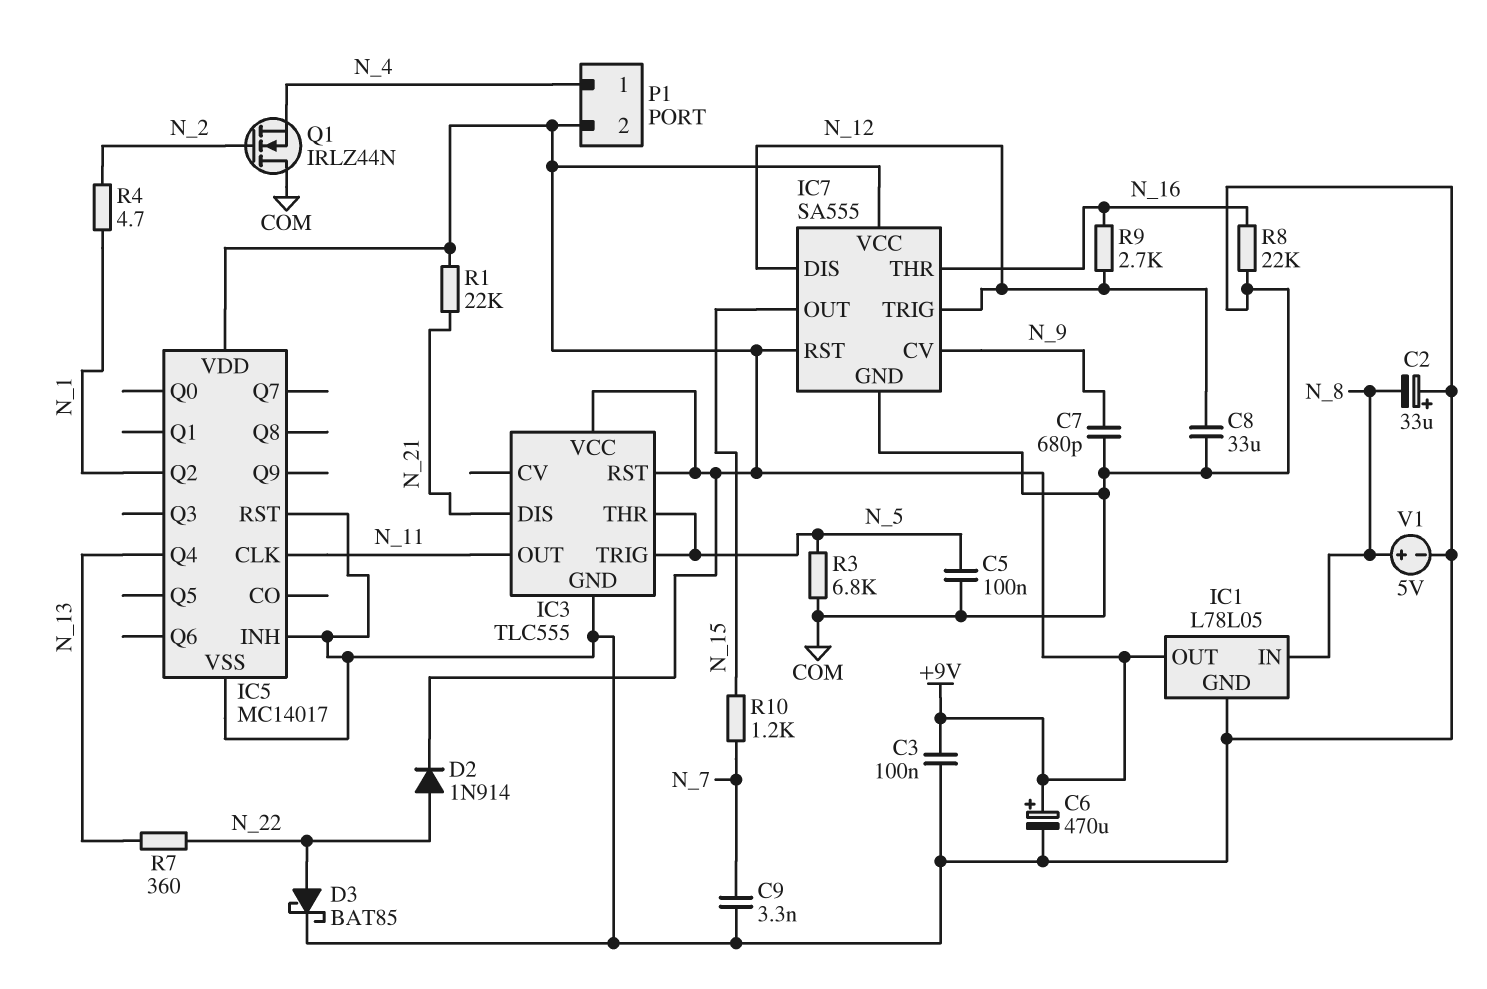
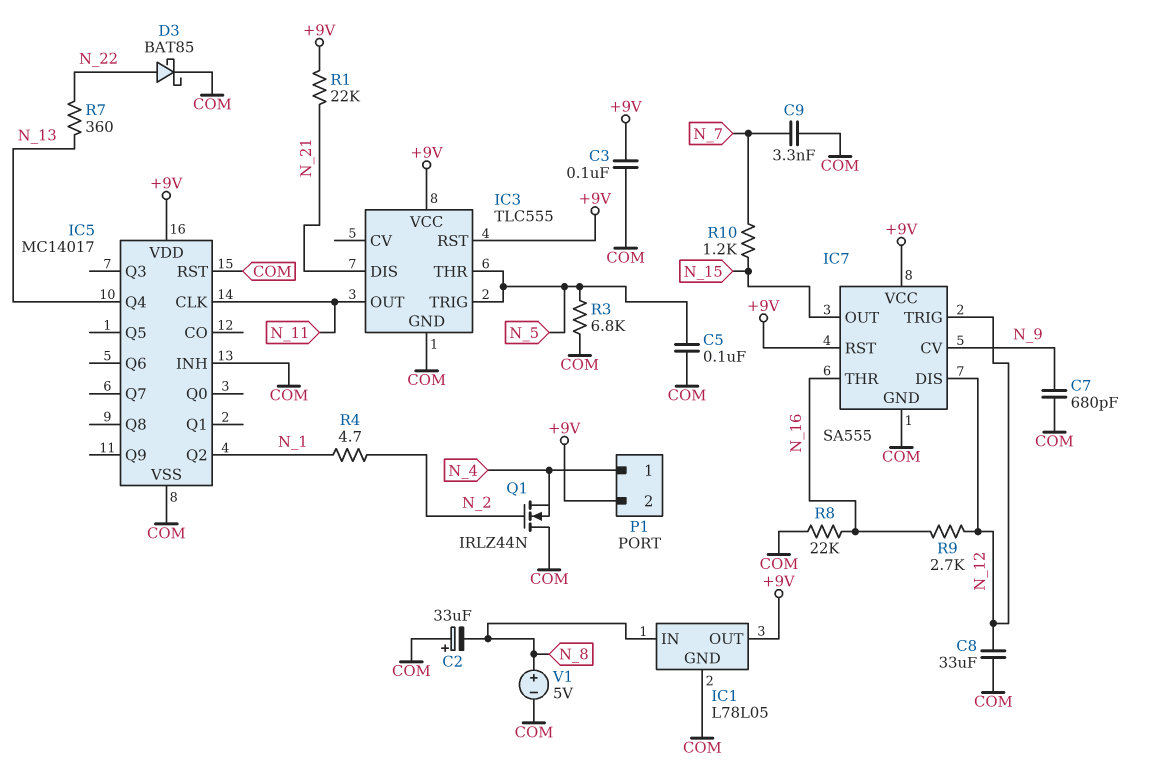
C6: 470uF (plus +9V, minus COM) -> none
D2: diode 1N914 (A N_22, K +9V) -> none

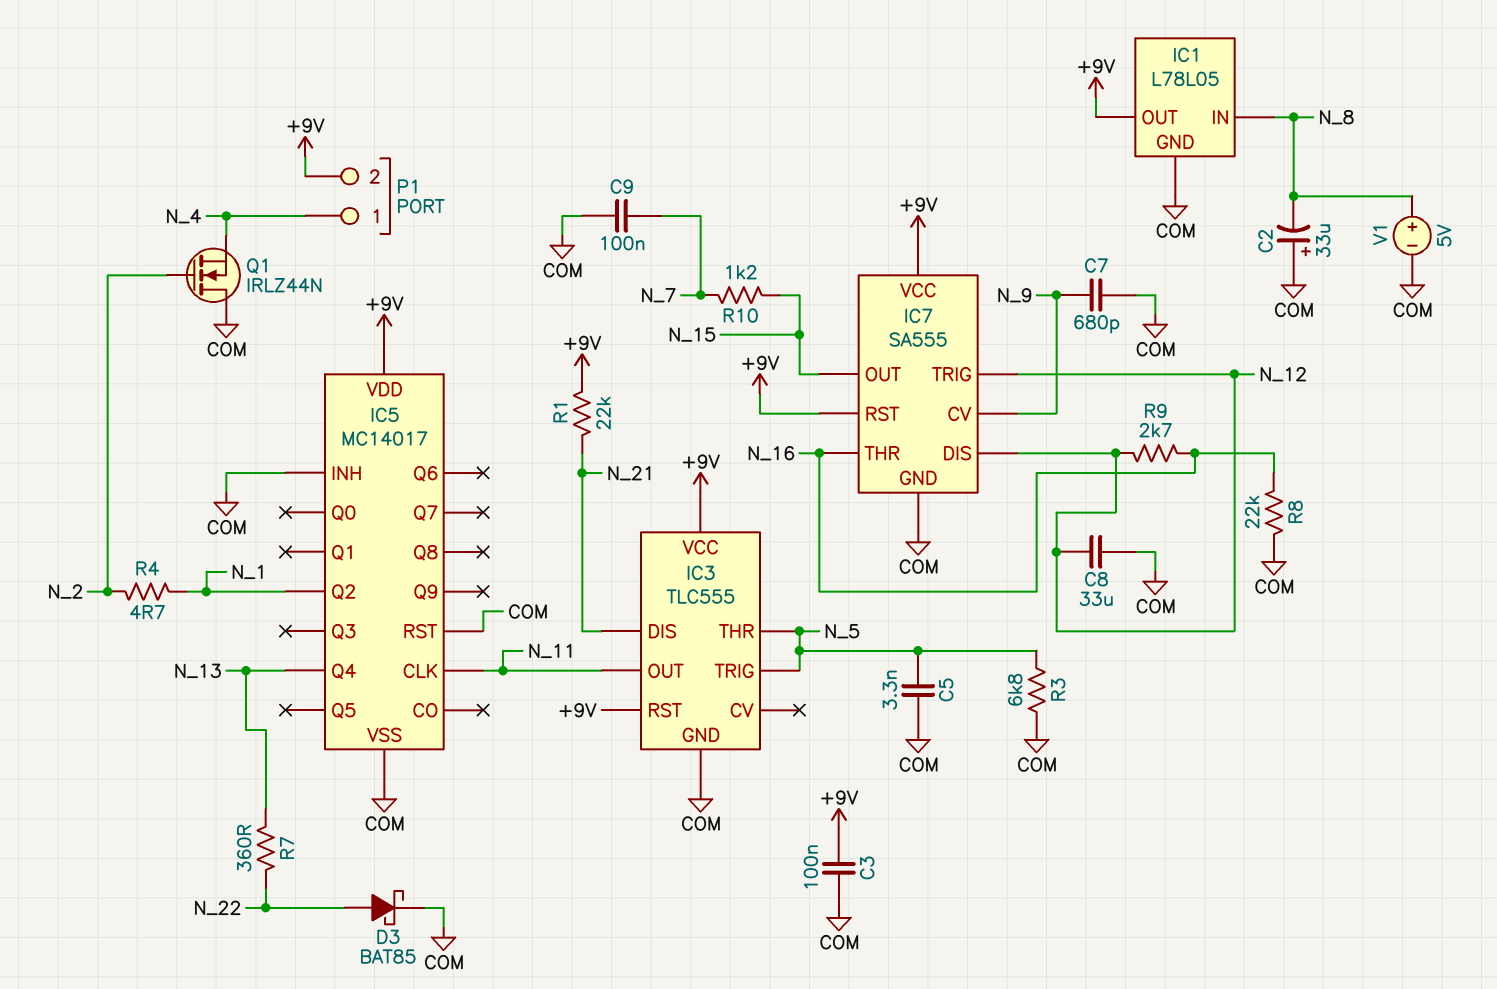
C5: 100nF (COM, N_5) -> 3.3nF (COM, N_5)
C9: 3.3nF (COM, N_7) -> 100nF (COM, N_7)

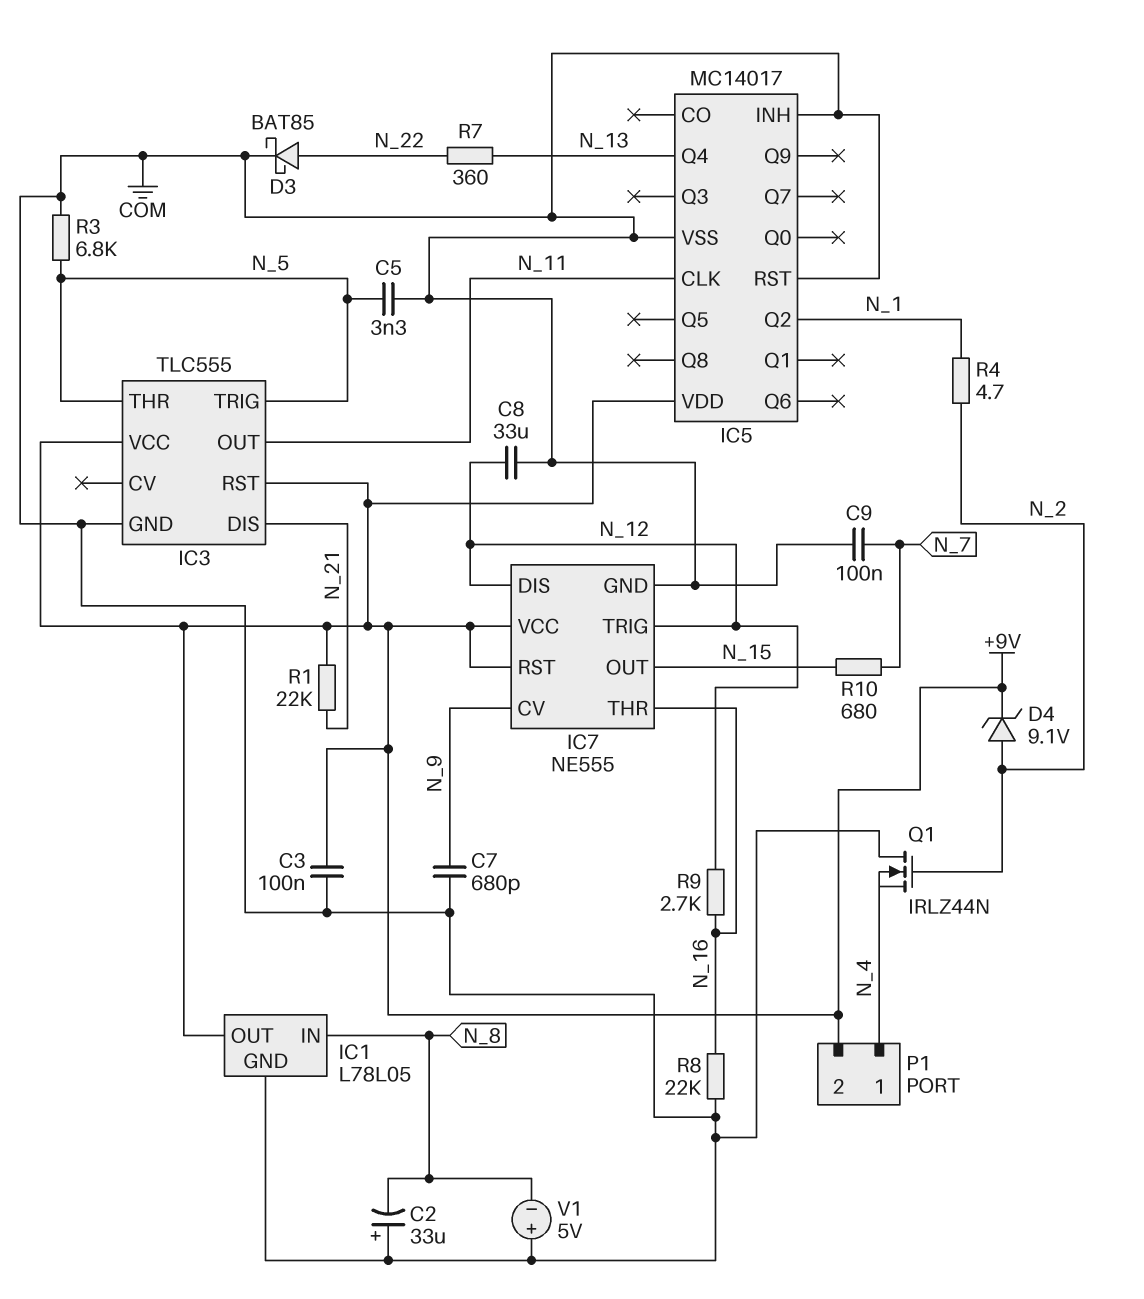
D4: none -> zener 9.1V (A N_2, K +9V)
IC7: SA555 -> NE555
R10: 1.2k (N_7, N_15) -> 680 (N_7, N_15)
V1: 5V (plus N_8, minus COM) -> 5V (plus COM, minus N_8)

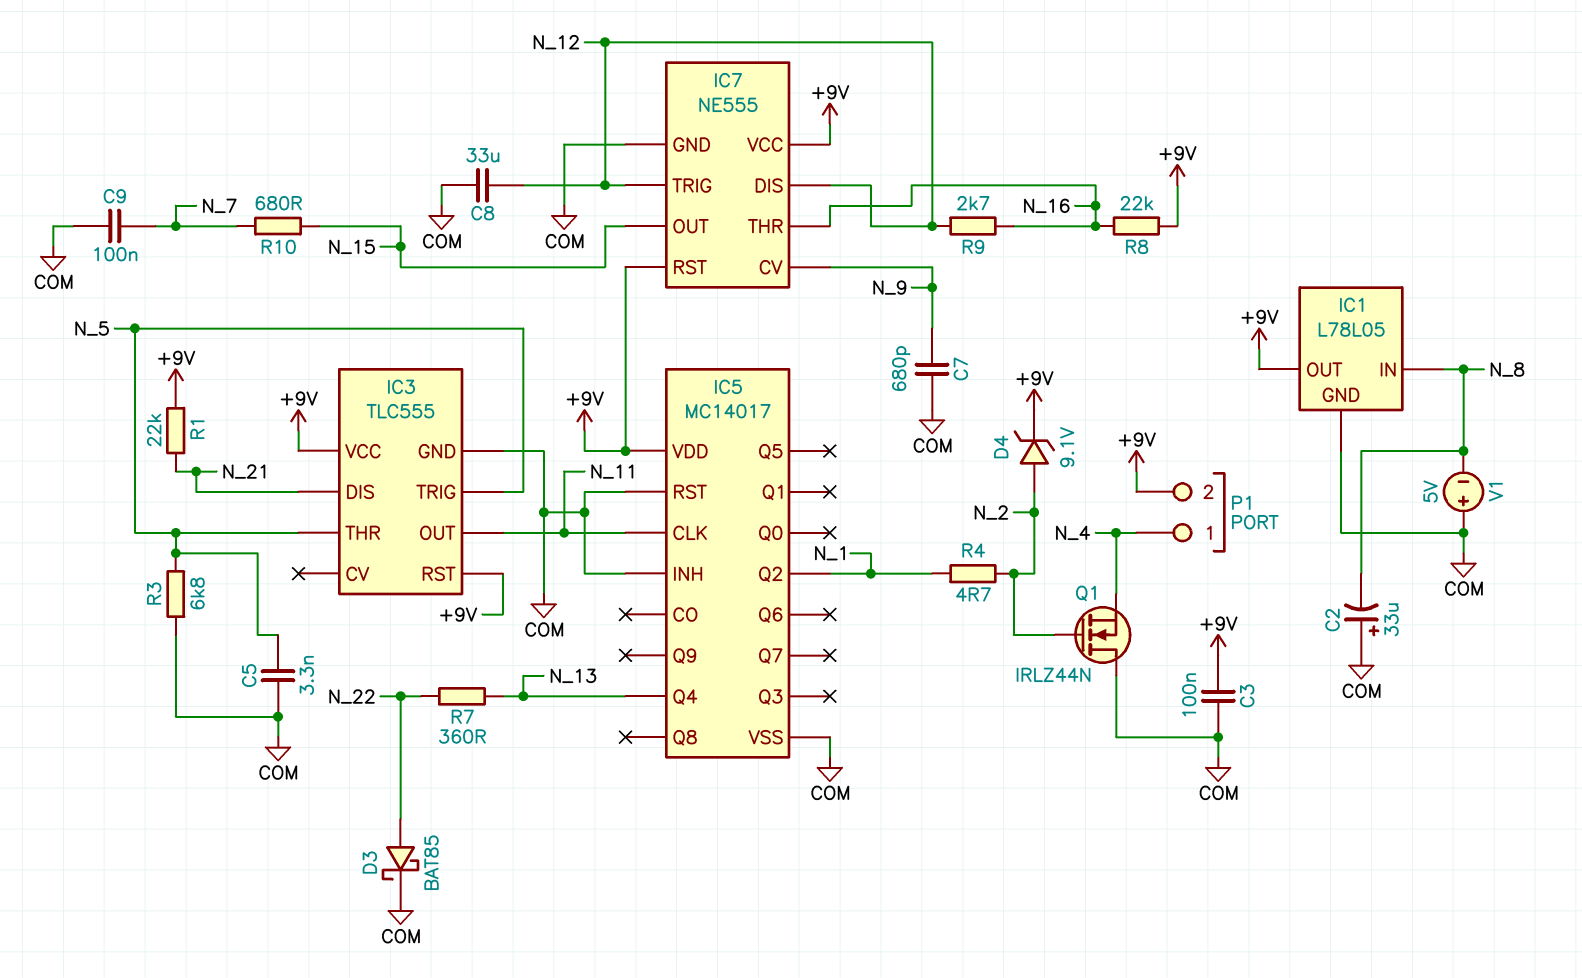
R8: 22k (COM, N_16) -> 22k (+9V, N_16)

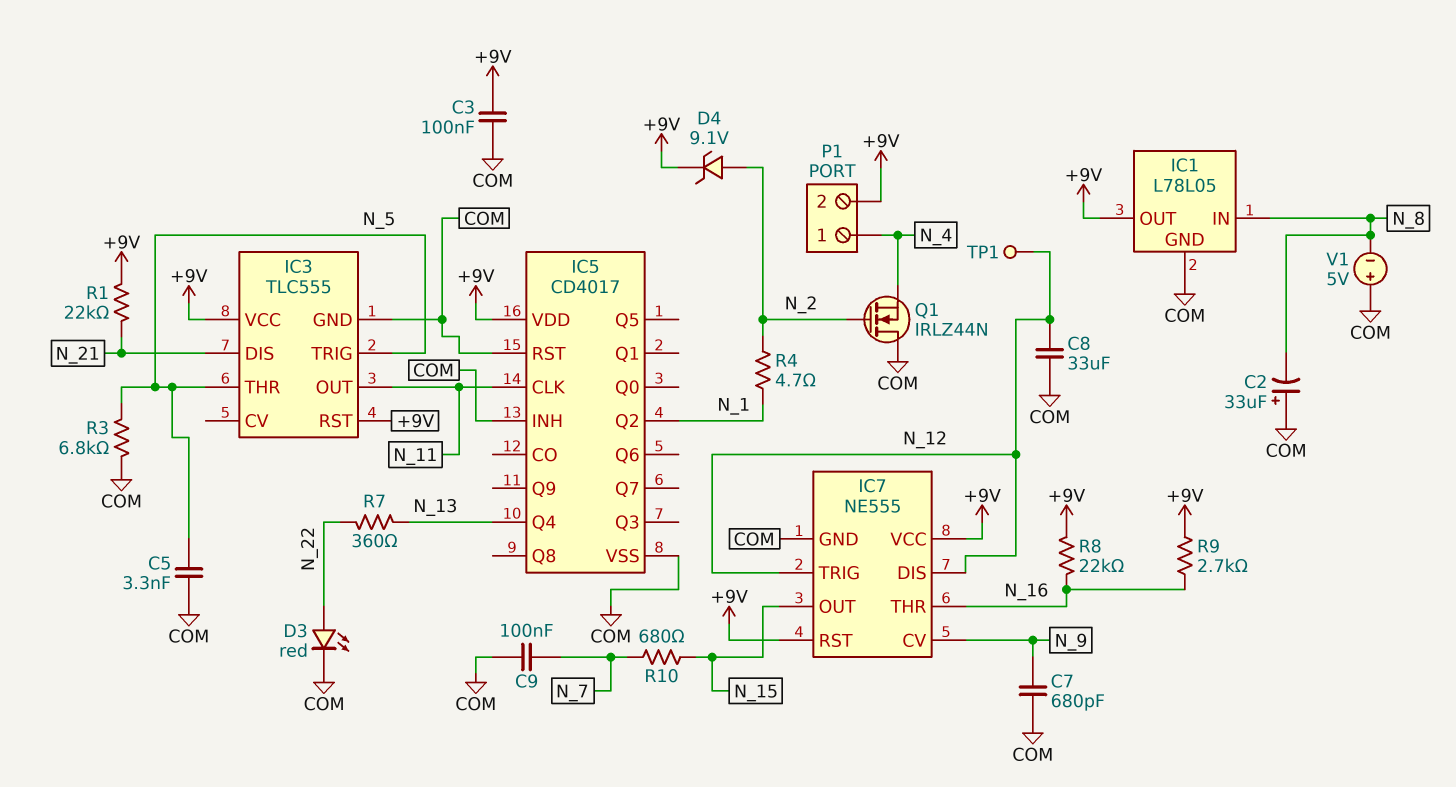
D3: schottky BAT85 (A N_22, K COM) -> LED red (A N_22, K COM)
IC5: MC14017 -> CD4017
R9: 2.7k (N_12, N_16) -> 2.7k (+9V, N_16)
TP1: none -> test point (N_12)

